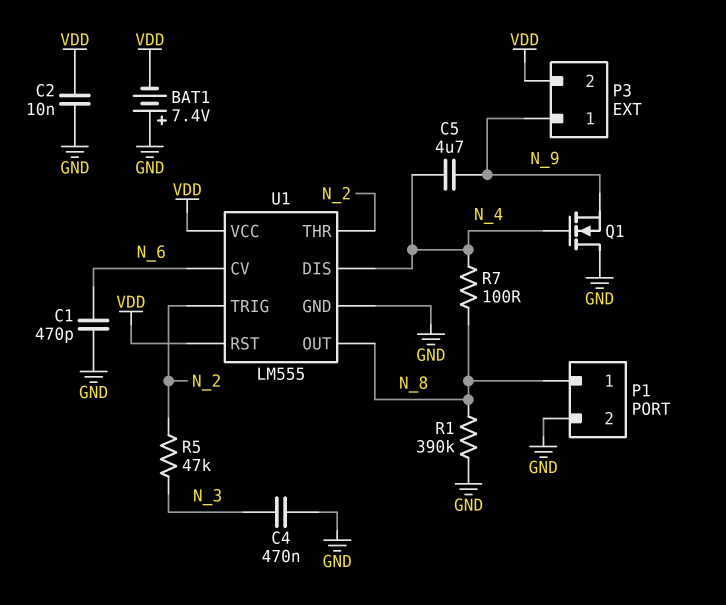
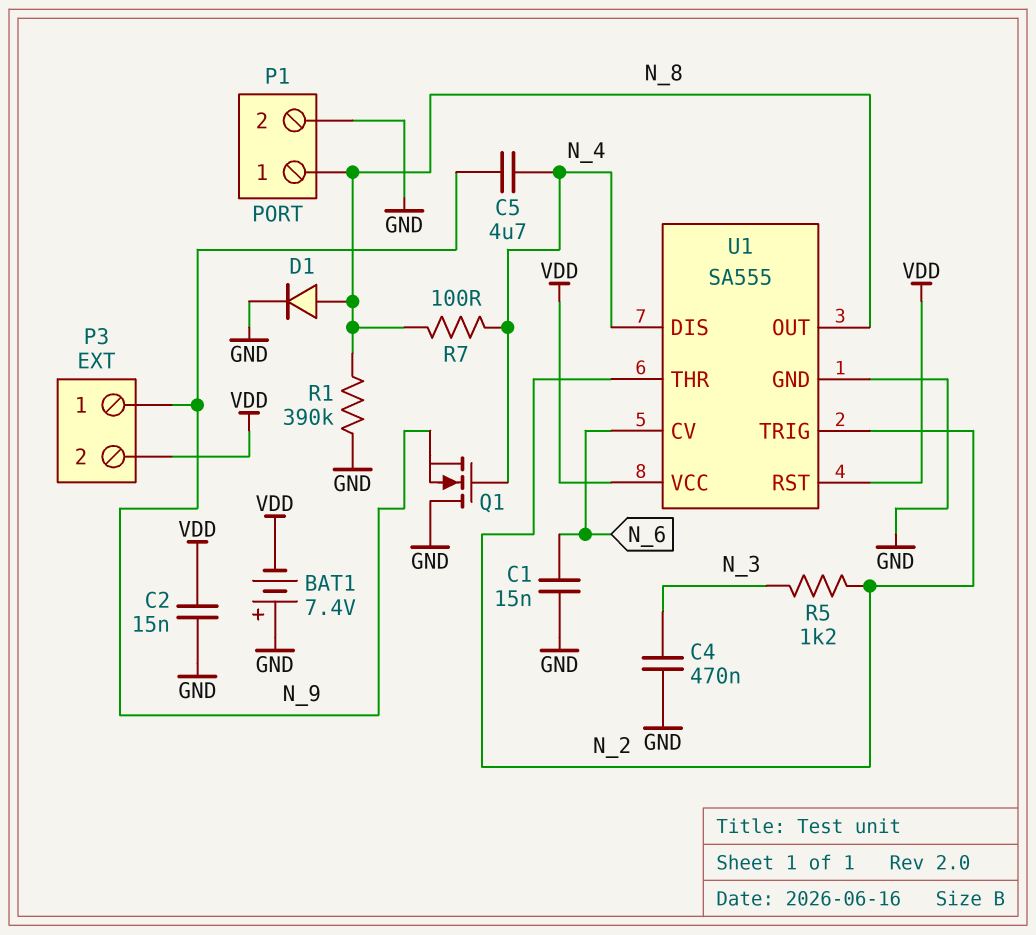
C1: 470pF (GND, N_6) -> 15nF (GND, N_6)
C2: 10nF (GND, VDD) -> 15nF (GND, VDD)
D1: none -> diode (A N_8, K GND)
R5: 47k (N_2, N_3) -> 1.2k (N_2, N_3)
U1: LM555 -> SA555

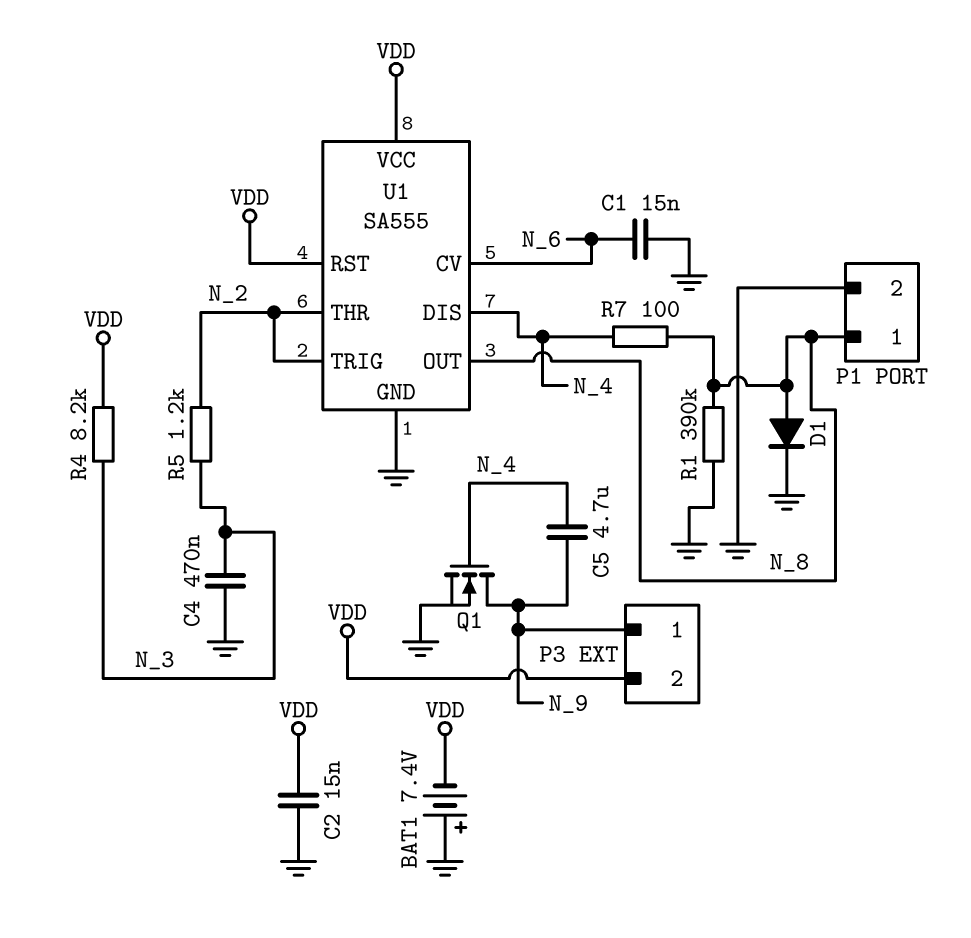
Q1: NMOS (G N_4, D GND, S N_9) -> NMOS (G N_4, D N_9, S GND)
R4: none -> 8.2k (N_3, VDD)

